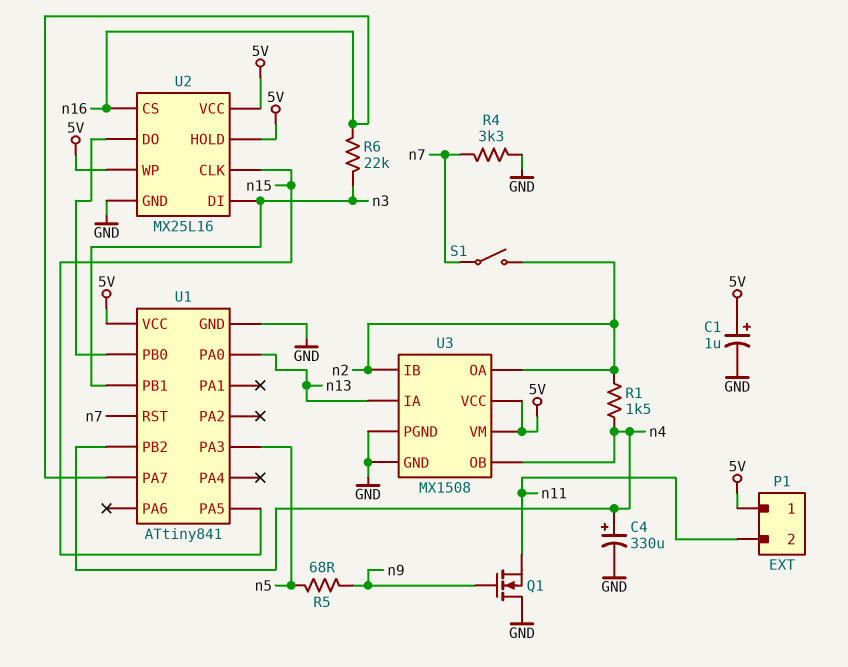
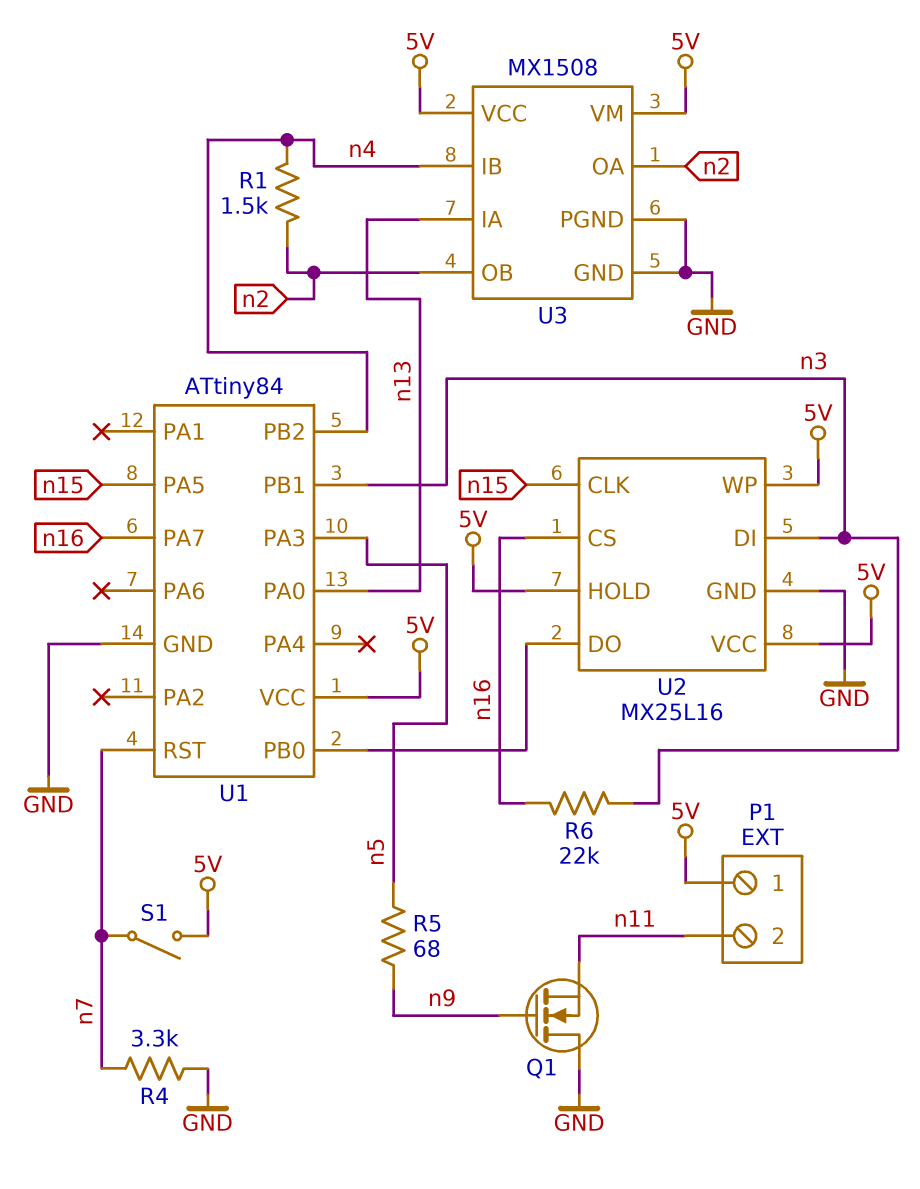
C1: 1uF (plus 5V, minus GND) -> none
C4: 330uF (plus n4, minus GND) -> none
S1: switch (n2, n7) -> switch (5V, n7)
U1: ATtiny841 -> ATtiny84
U3 pin IB: n2 -> n4
U3 pin OB: n4 -> n2

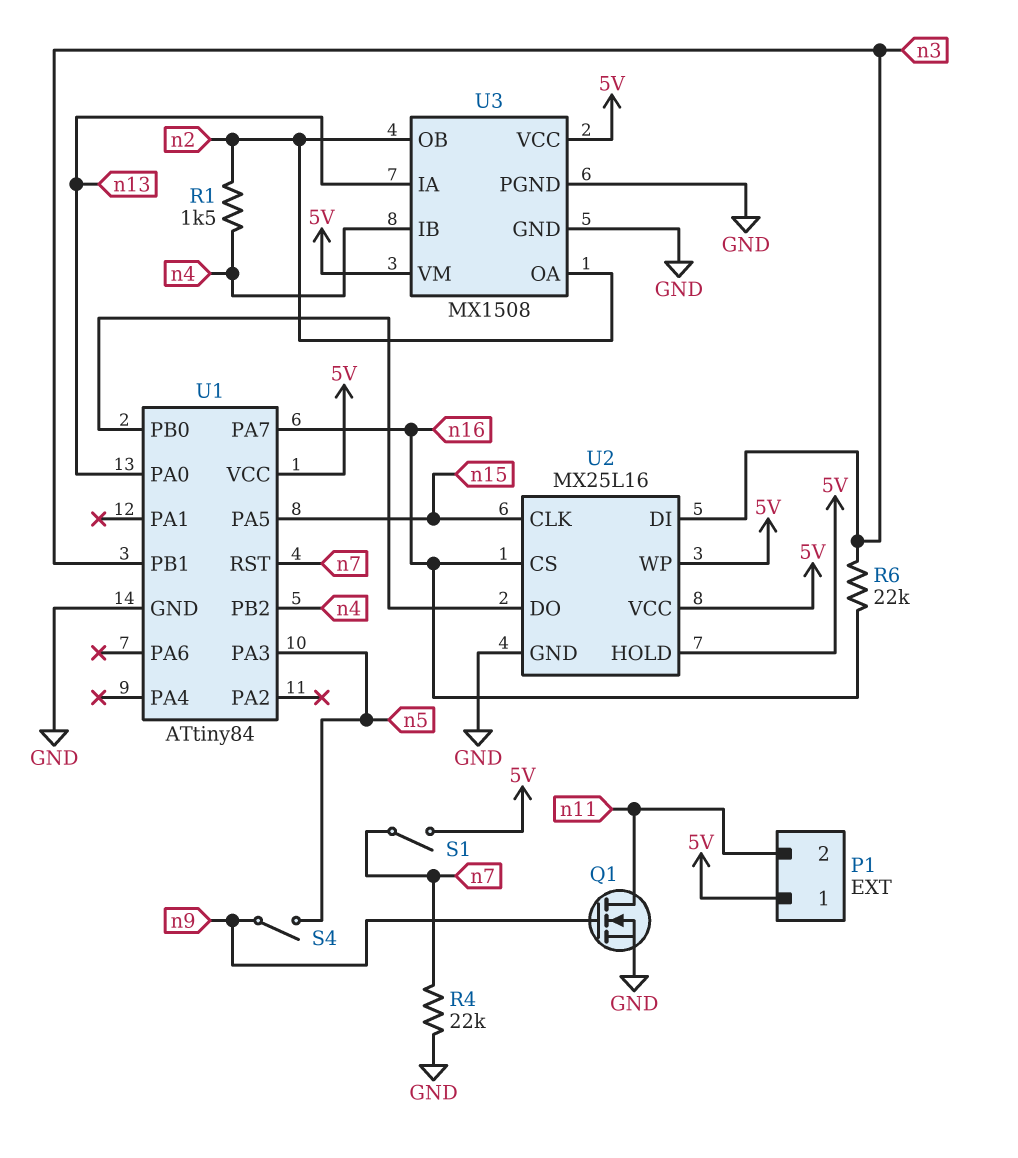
Q1: NMOS (G n9, D GND, S n11) -> NMOS (G n9, D n11, S GND)
R4: 3.3k (GND, n7) -> 22k (GND, n7)
R5: 68 (n5, n9) -> none
S4: none -> switch (n5, n9)

